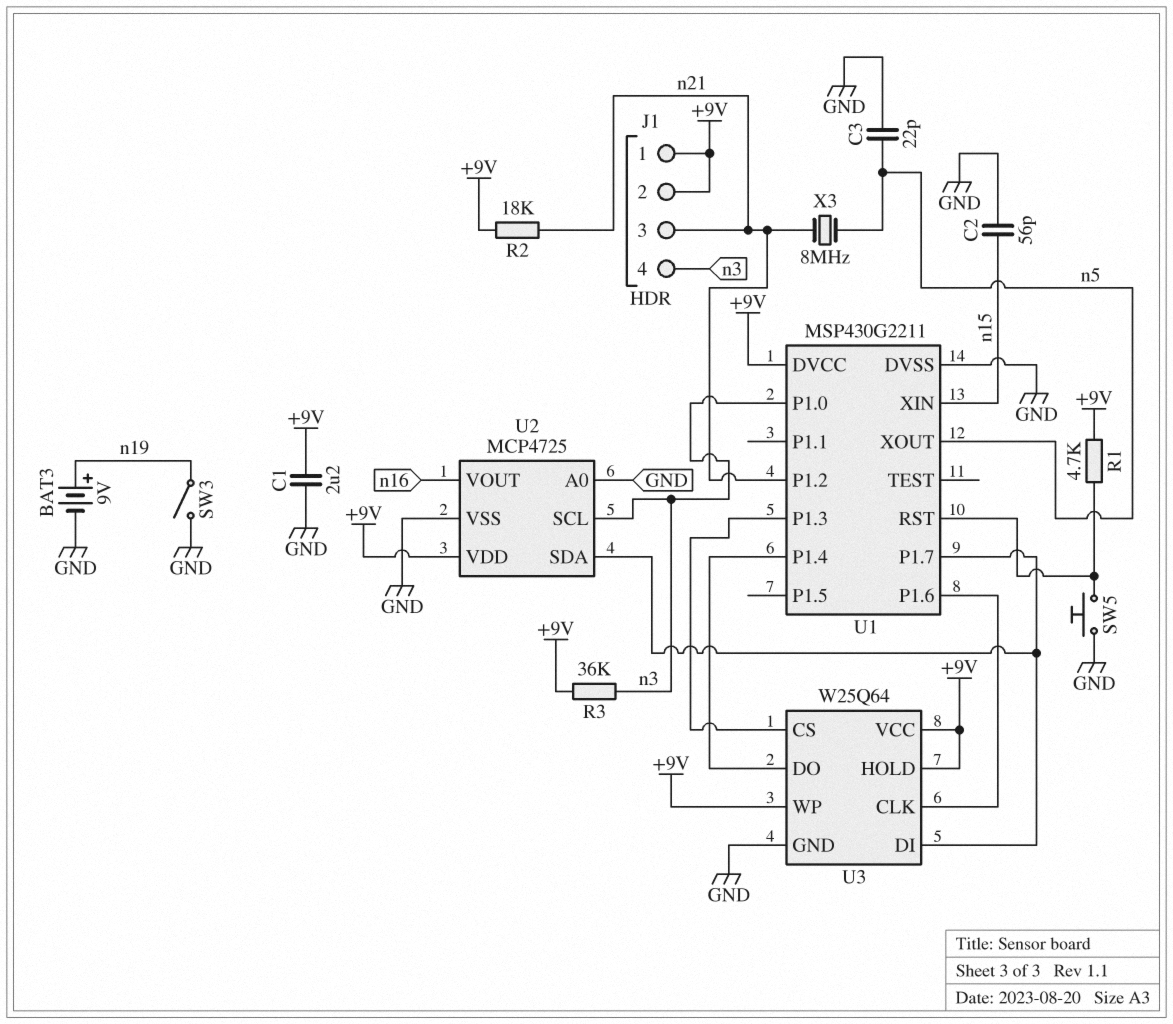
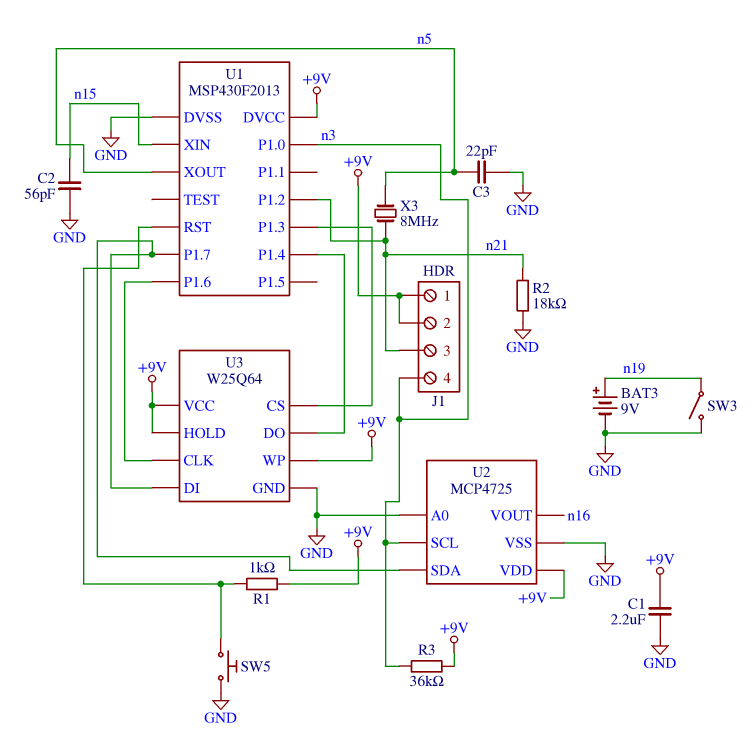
R1: 4.7k (+9V, U1/RST) -> 1k (+9V, U1/RST)
R2: 18k (+9V, n21) -> 18k (GND, n21)
U1: MSP430G2211 -> MSP430F2013

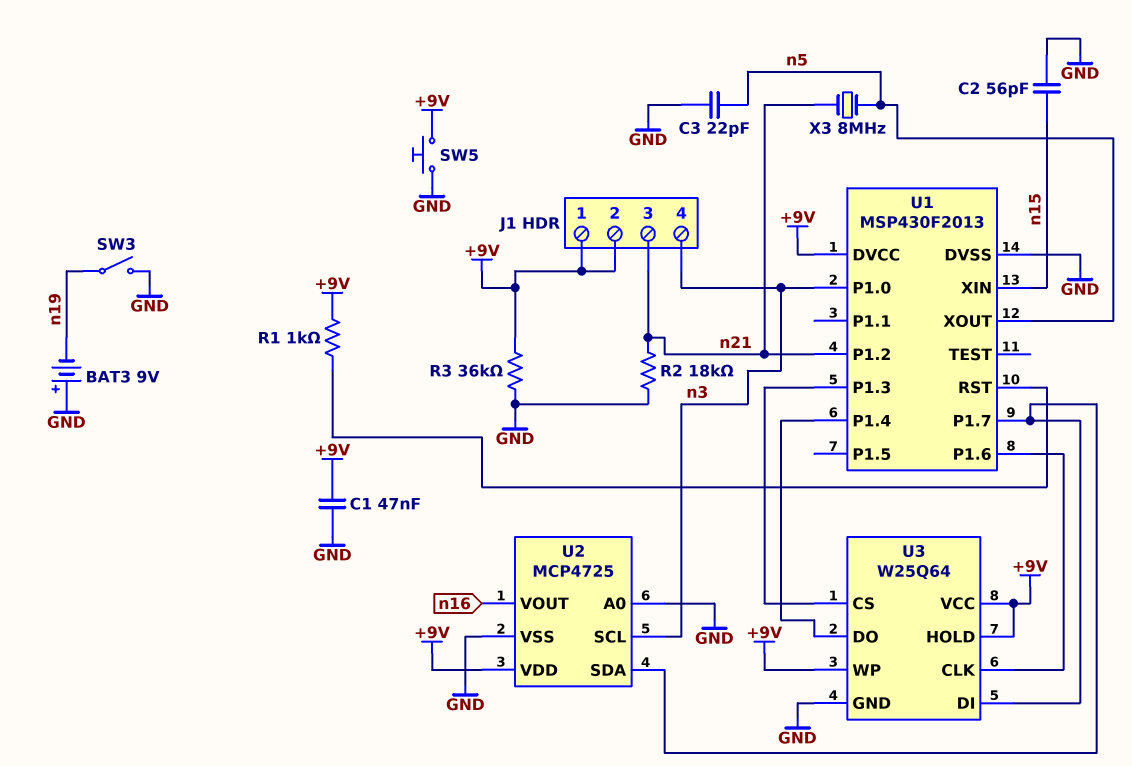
BAT3: 9V (plus n19, minus GND) -> 9V (plus GND, minus n19)
C1: 2.2uF (+9V, GND) -> 47nF (+9V, GND)
R3: 36k (+9V, n3) -> 36k (+9V, GND)
SW5: button (GND, U1/RST) -> button (+9V, GND)

